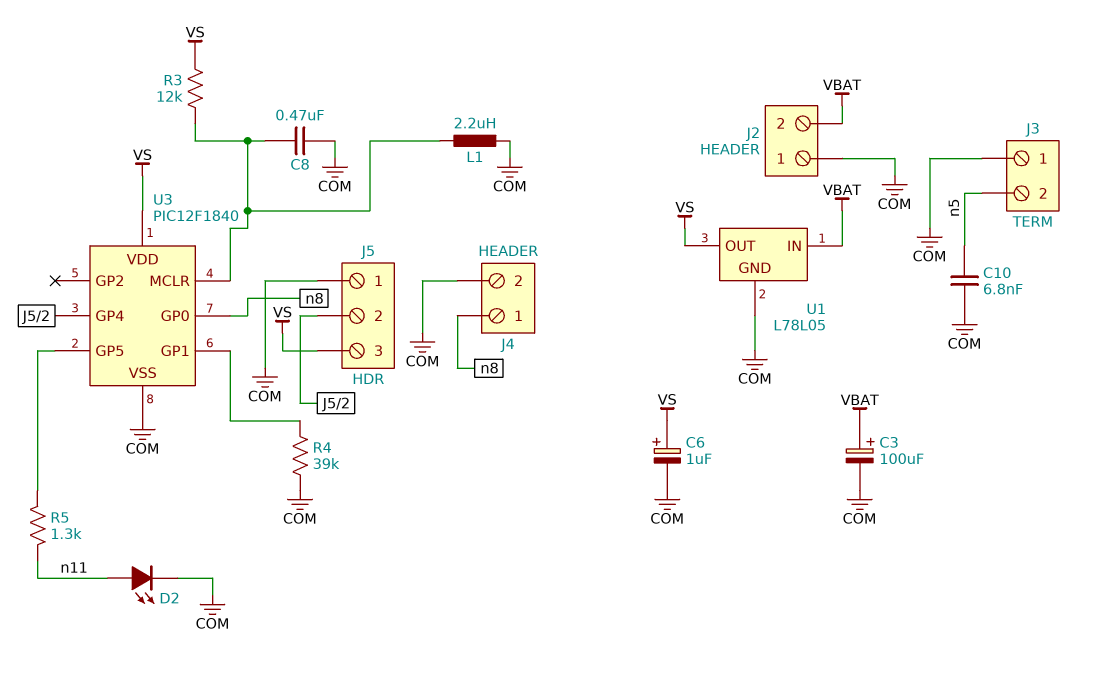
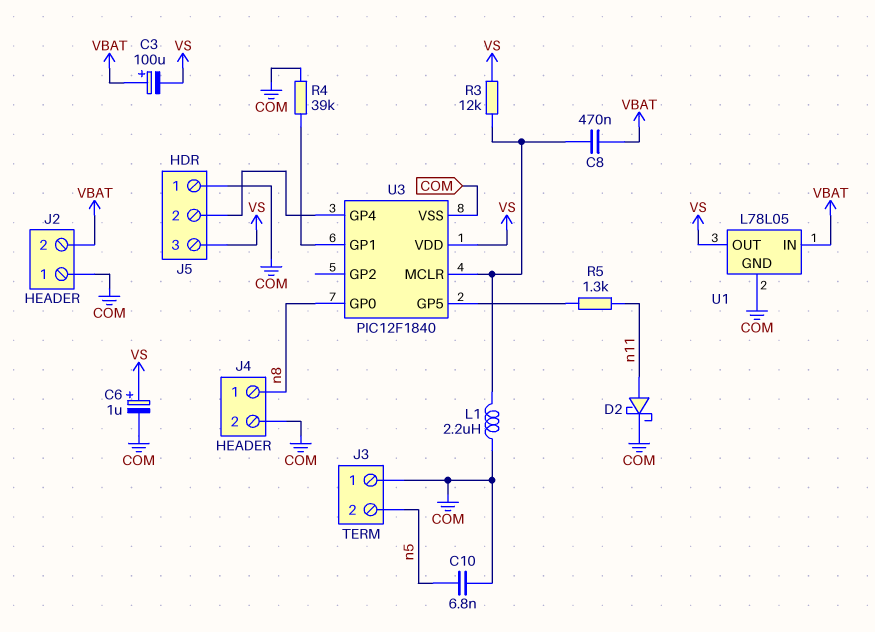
C3: 100uF (plus VBAT, minus COM) -> 100uF (plus VBAT, minus VS)
C8: 470nF (COM, U3/MCLR) -> 470nF (U3/MCLR, VBAT)
D2: LED (A n11, K COM) -> schottky (A n11, K COM)

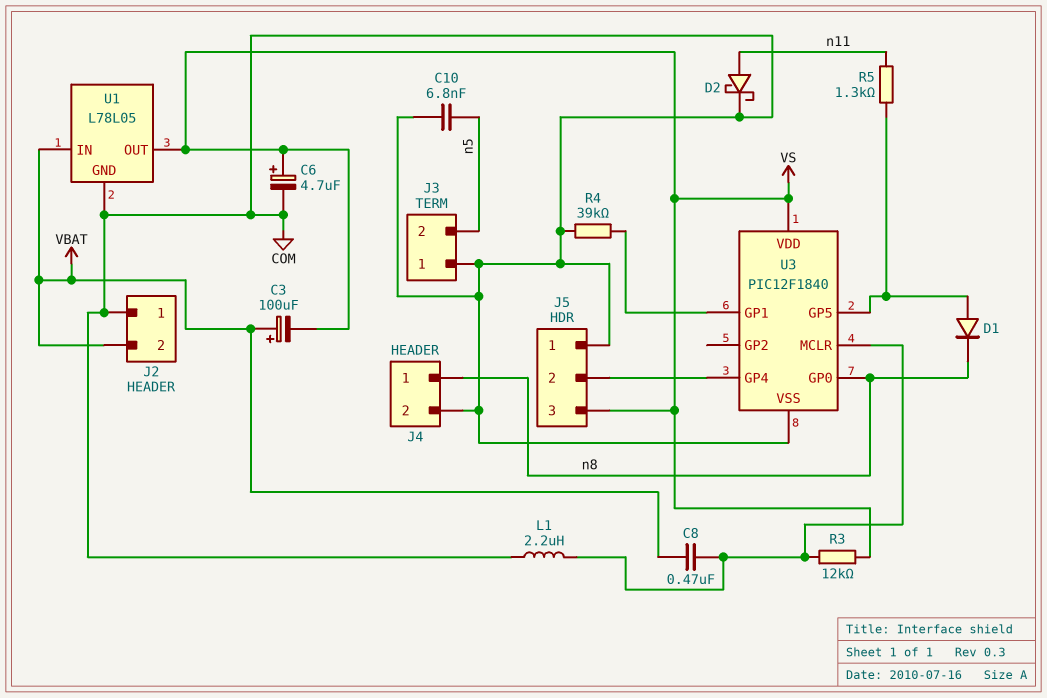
C6: 1uF (plus VS, minus COM) -> 4.7uF (plus VS, minus COM)
D1: none -> diode (A U3/GP5, K n8)

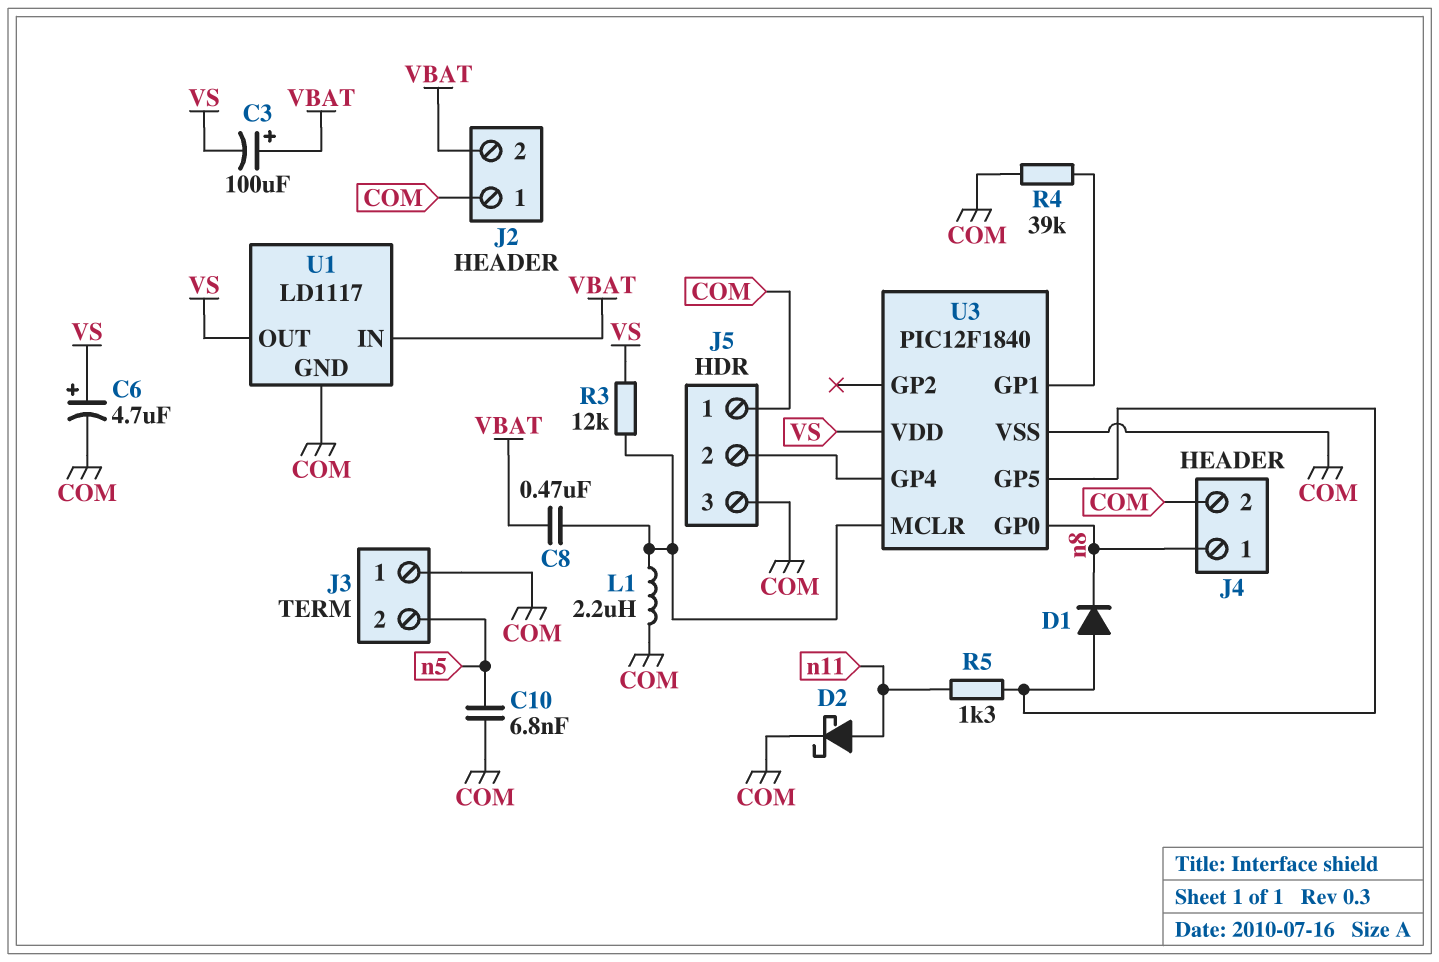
J5 pin 3: VS -> COM
U1: L78L05 -> LD1117

